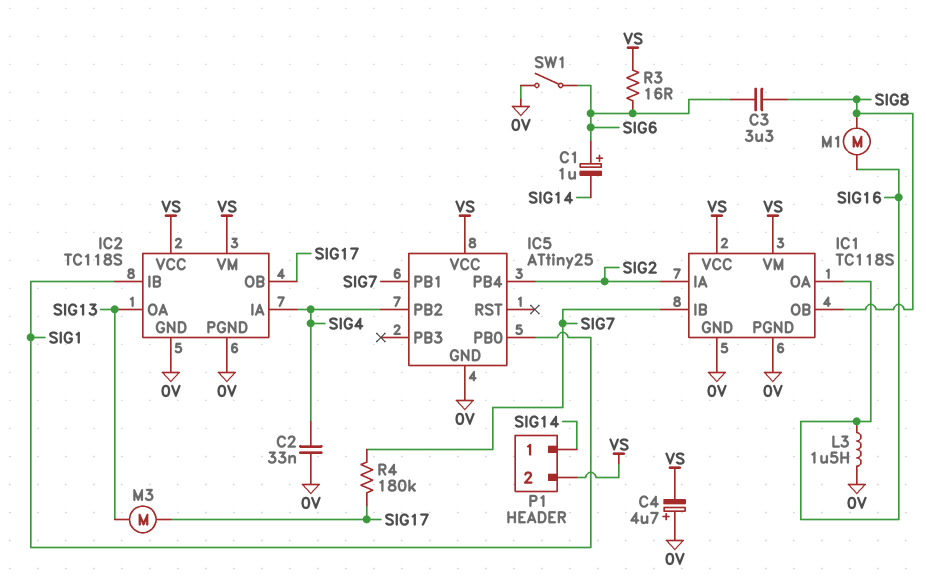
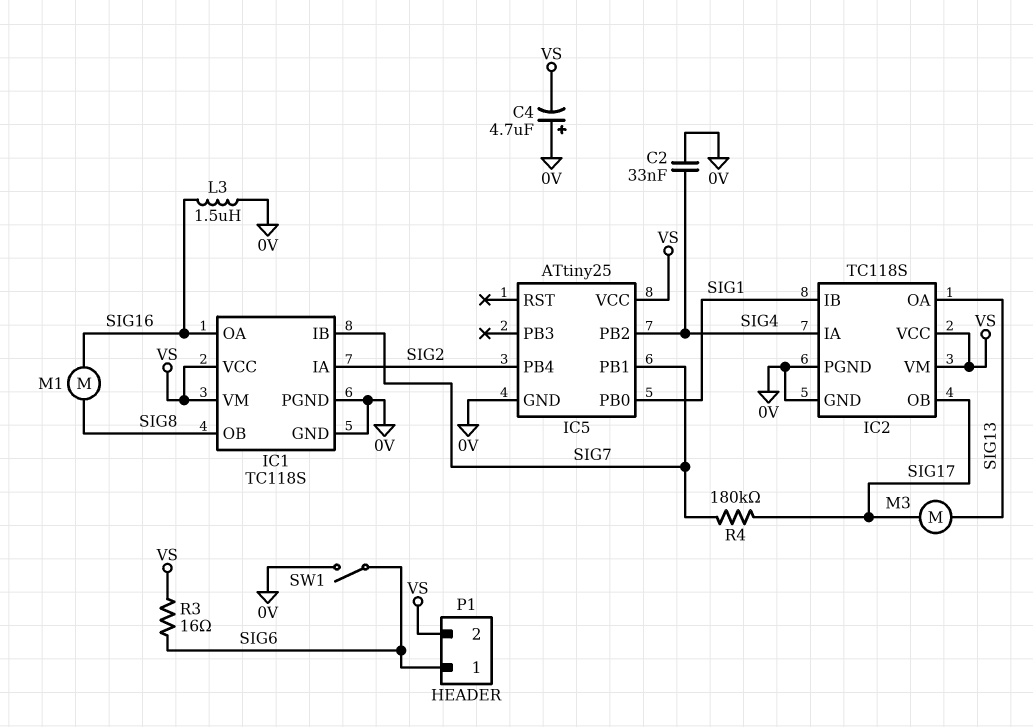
C1: 1uF (plus SIG6, minus SIG14) -> none
C3: 3.3uF (SIG6, SIG8) -> none
P1 pin 1: SIG14 -> SIG6

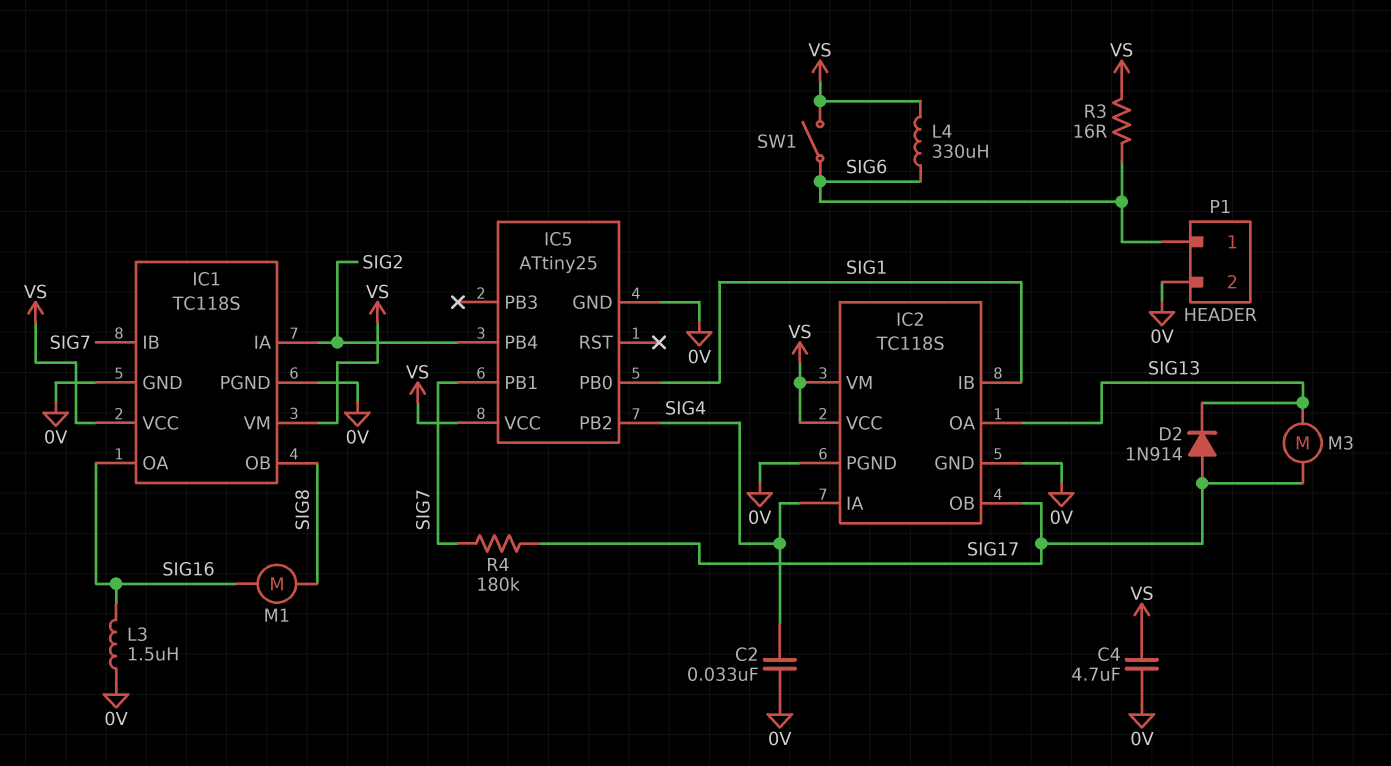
C4: 4.7uF (plus 0V, minus VS) -> 4.7uF (0V, VS)
D2: none -> diode 1N914 (A SIG17, K SIG13)
L4: none -> 330uH (SIG6, VS)
P1 pin 2: VS -> 0V
SW1: switch (0V, SIG6) -> switch (SIG6, VS)

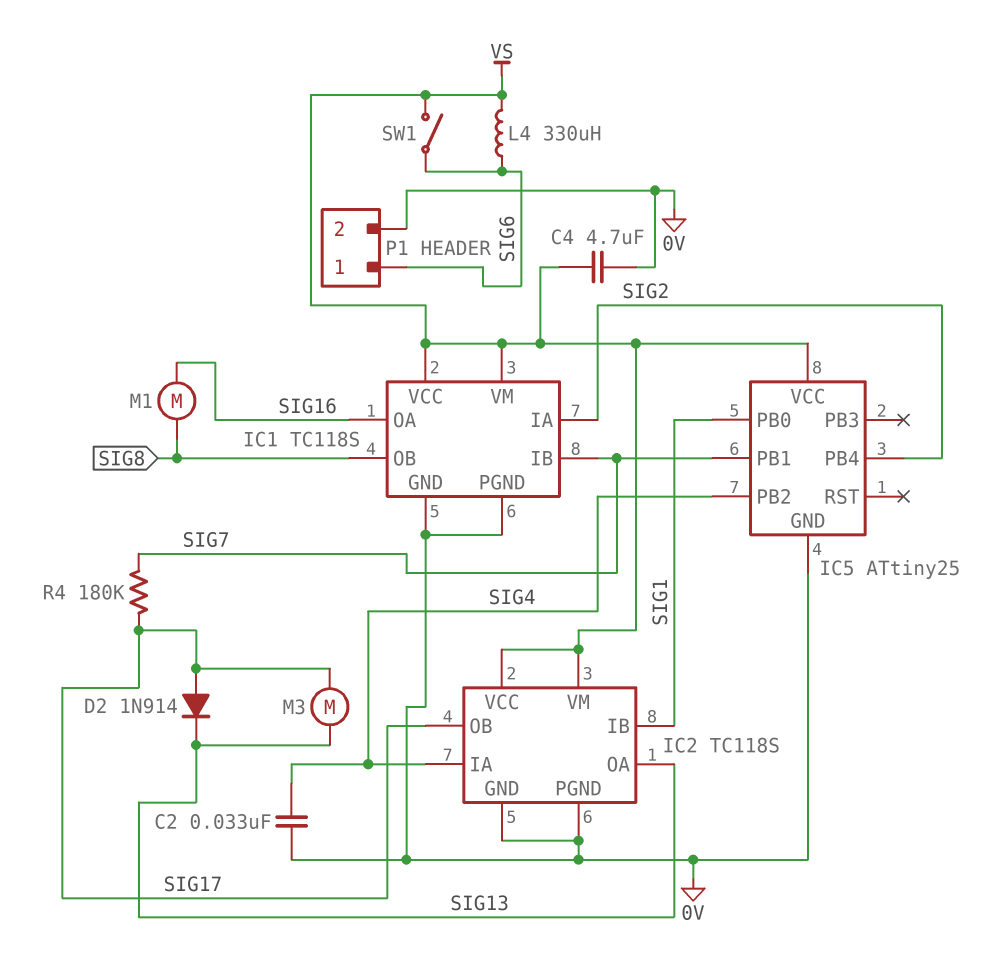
L3: 1.5uH (0V, SIG16) -> none
R3: 16 (SIG6, VS) -> none

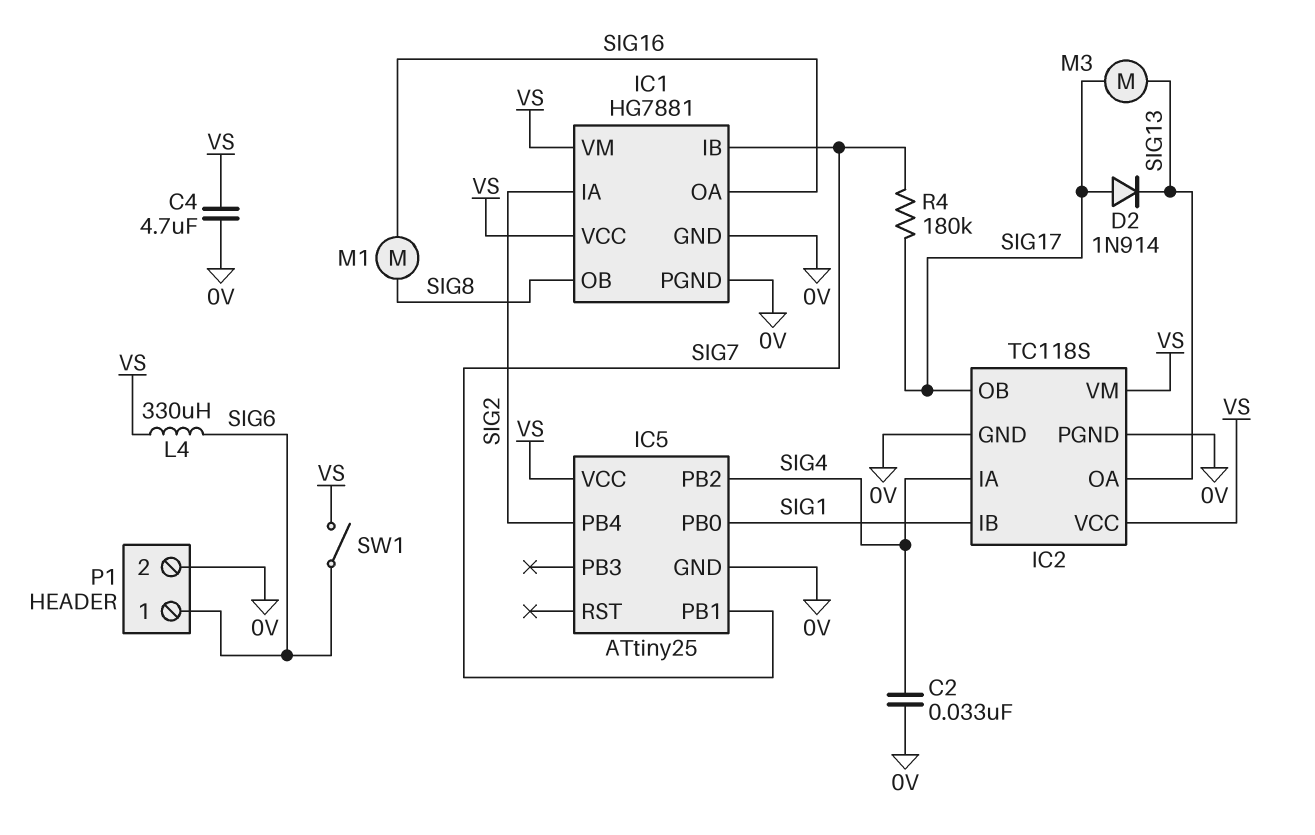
IC1: TC118S -> HG7881

